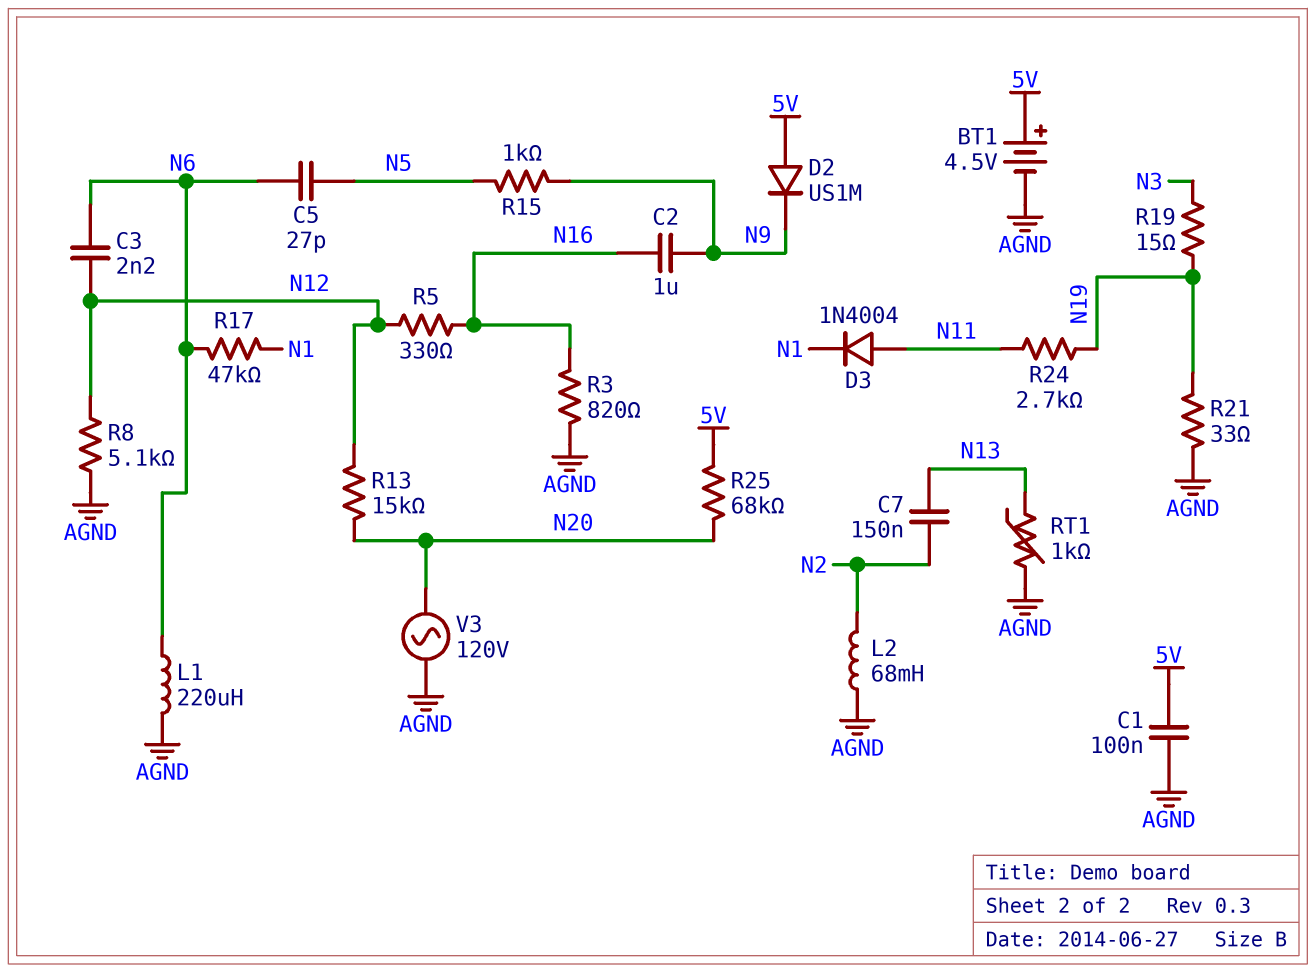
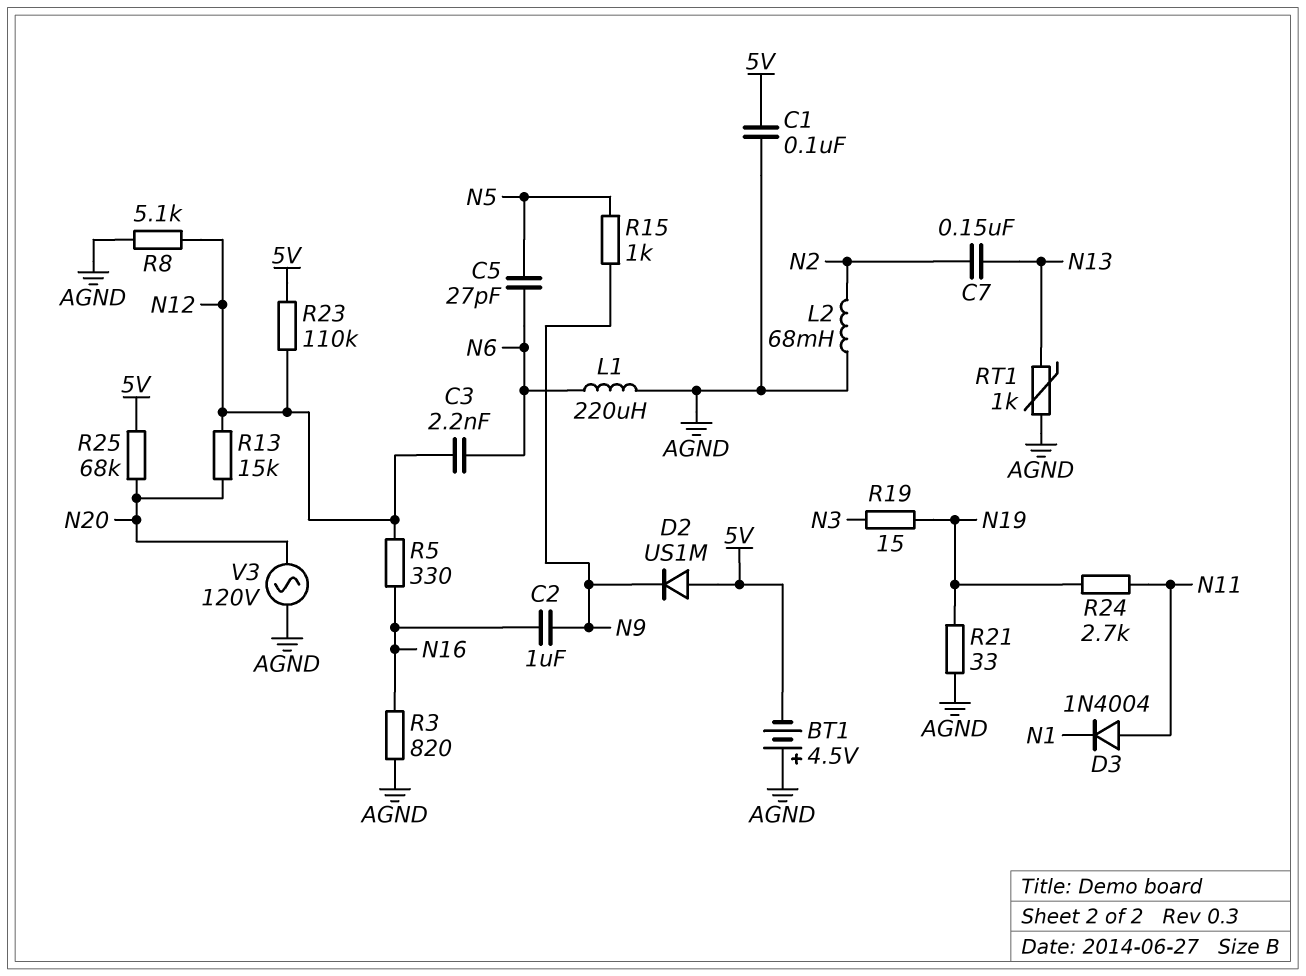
BT1: 4.5V (plus 5V, minus AGND) -> 4.5V (plus AGND, minus 5V)
R17: 47k (N1, N6) -> none
R23: none -> 110k (5V, N12)

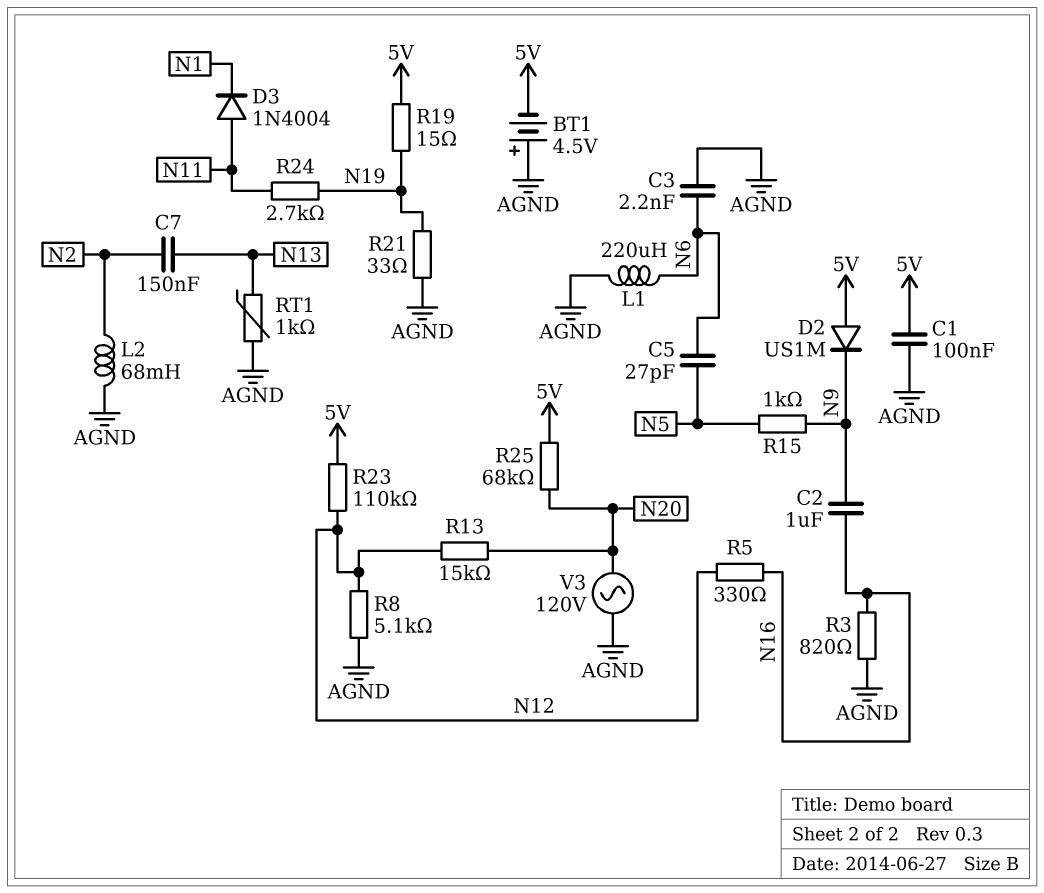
C3: 2.2nF (N6, N12) -> 2.2nF (AGND, N6)
R19: 15 (N3, N19) -> 15 (5V, N19)

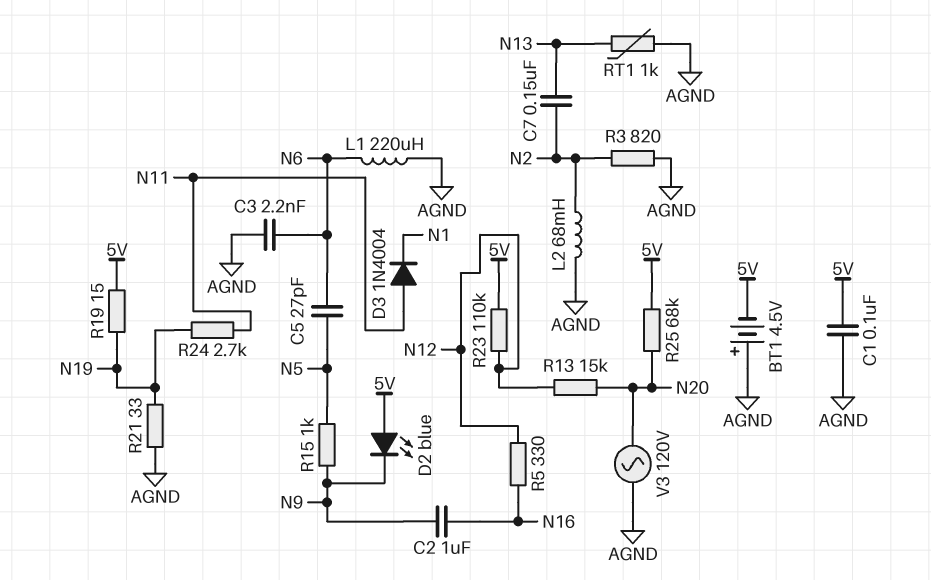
D2: diode US1M (A 5V, K N9) -> LED blue (A 5V, K N9)
R3: 820 (AGND, N16) -> 820 (AGND, N2)
R8: 5.1k (AGND, N12) -> none

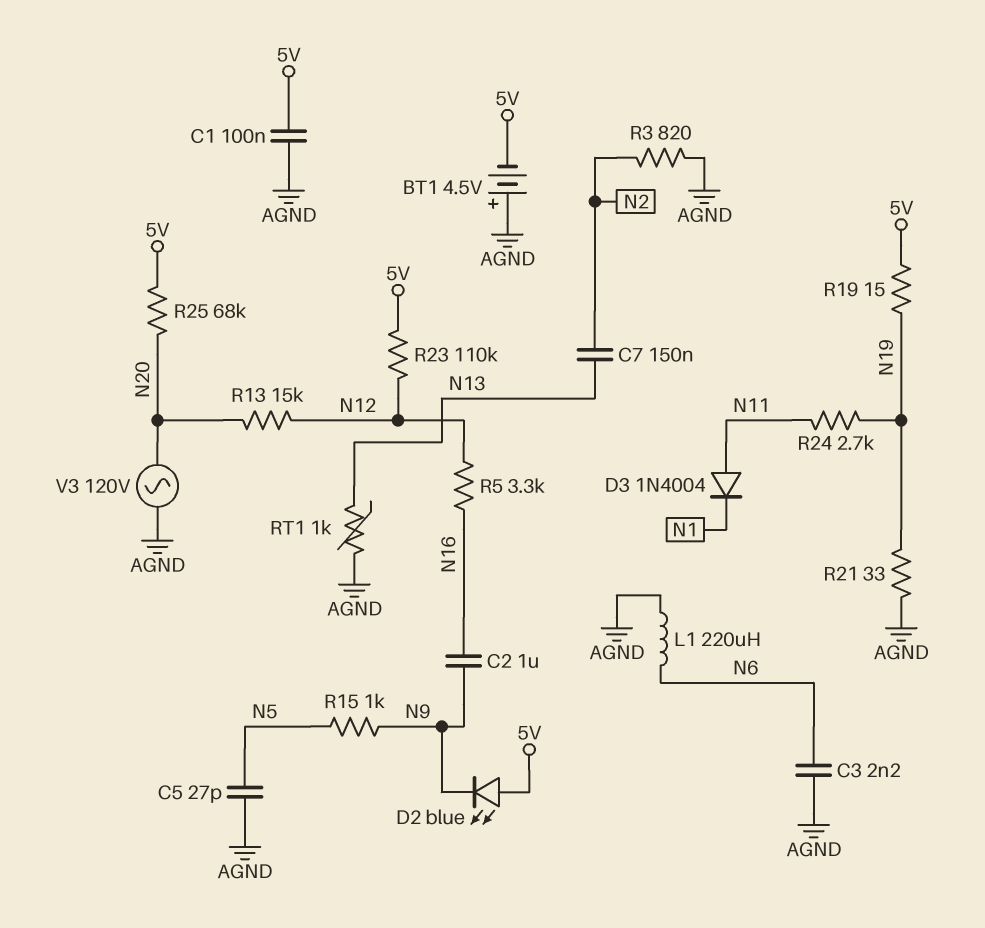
C5: 27pF (N5, N6) -> 27pF (AGND, N5)
L2: 68mH (AGND, N2) -> none
R5: 330 (N12, N16) -> 3.3k (N12, N16)

